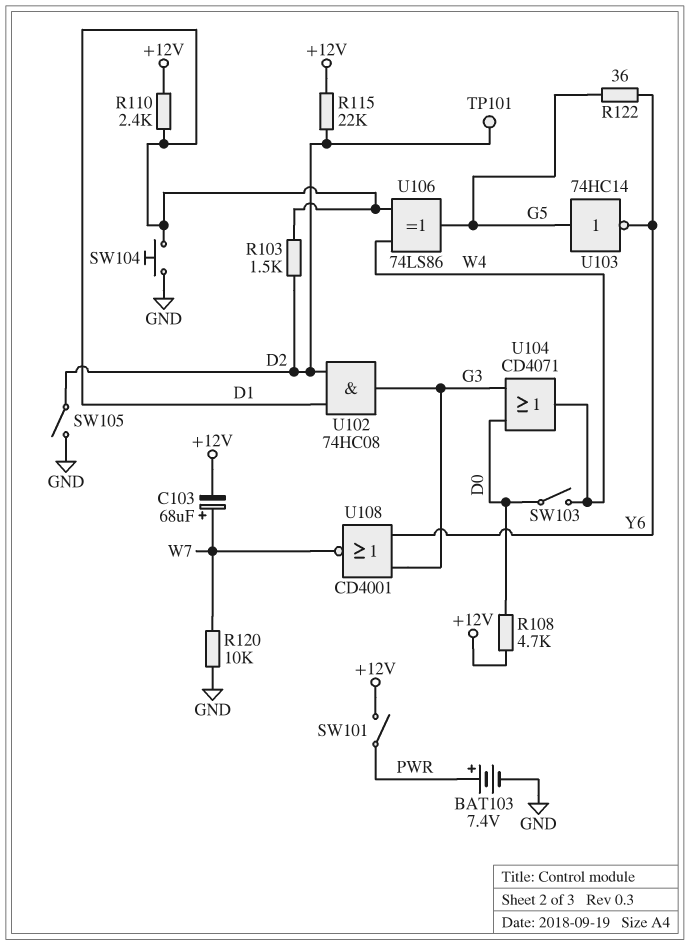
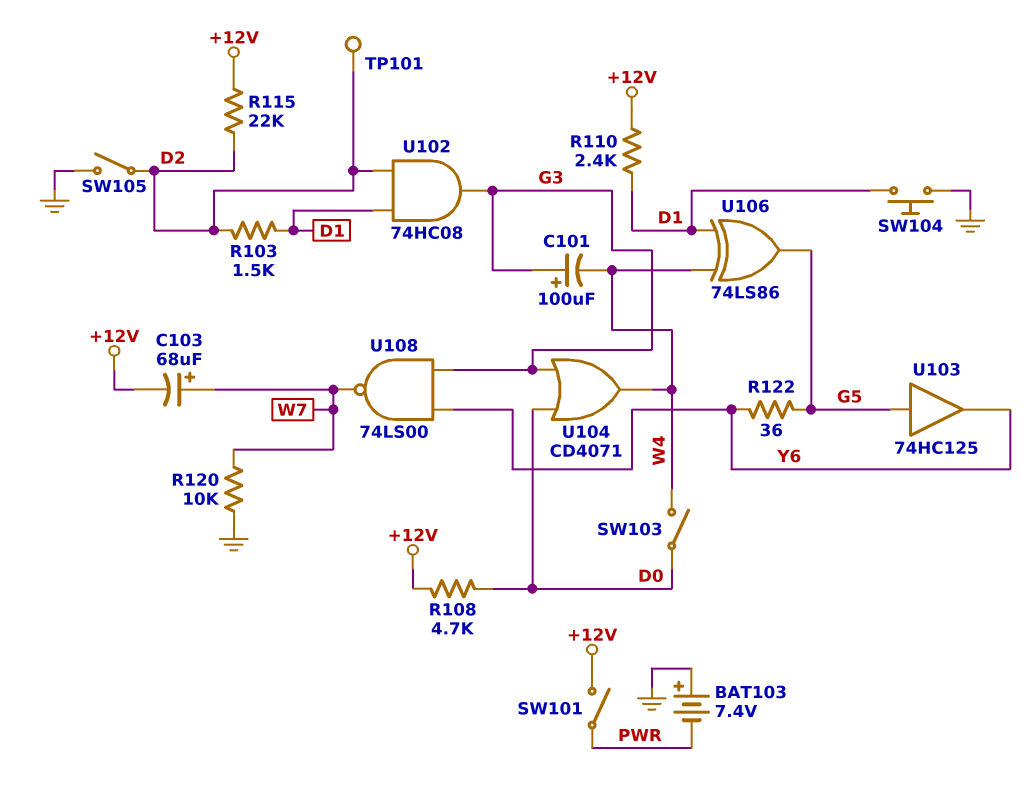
BAT103: 7.4V (plus PWR, minus GND) -> 7.4V (plus GND, minus PWR)
C101: none -> 100uF (plus G3, minus W4)
U103: NOT 74HC14 (in G5, out Y6) -> buffer 74HC125 (in G5, out Y6)
U108: NOR CD4001 (in G3, in Y6, out W7) -> NAND 74LS00 (in G3, in Y6, out W7)

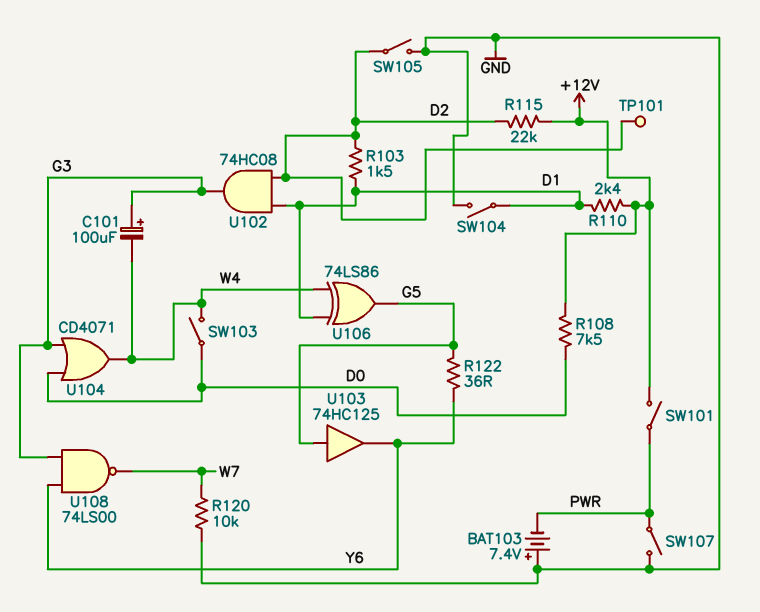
C103: 68uF (plus W7, minus +12V) -> none
R108: 4.7k (+12V, D0) -> 7.5k (+12V, D0)
SW104: button (D1, GND) -> switch (D1, GND)
SW107: none -> switch (GND, PWR)

